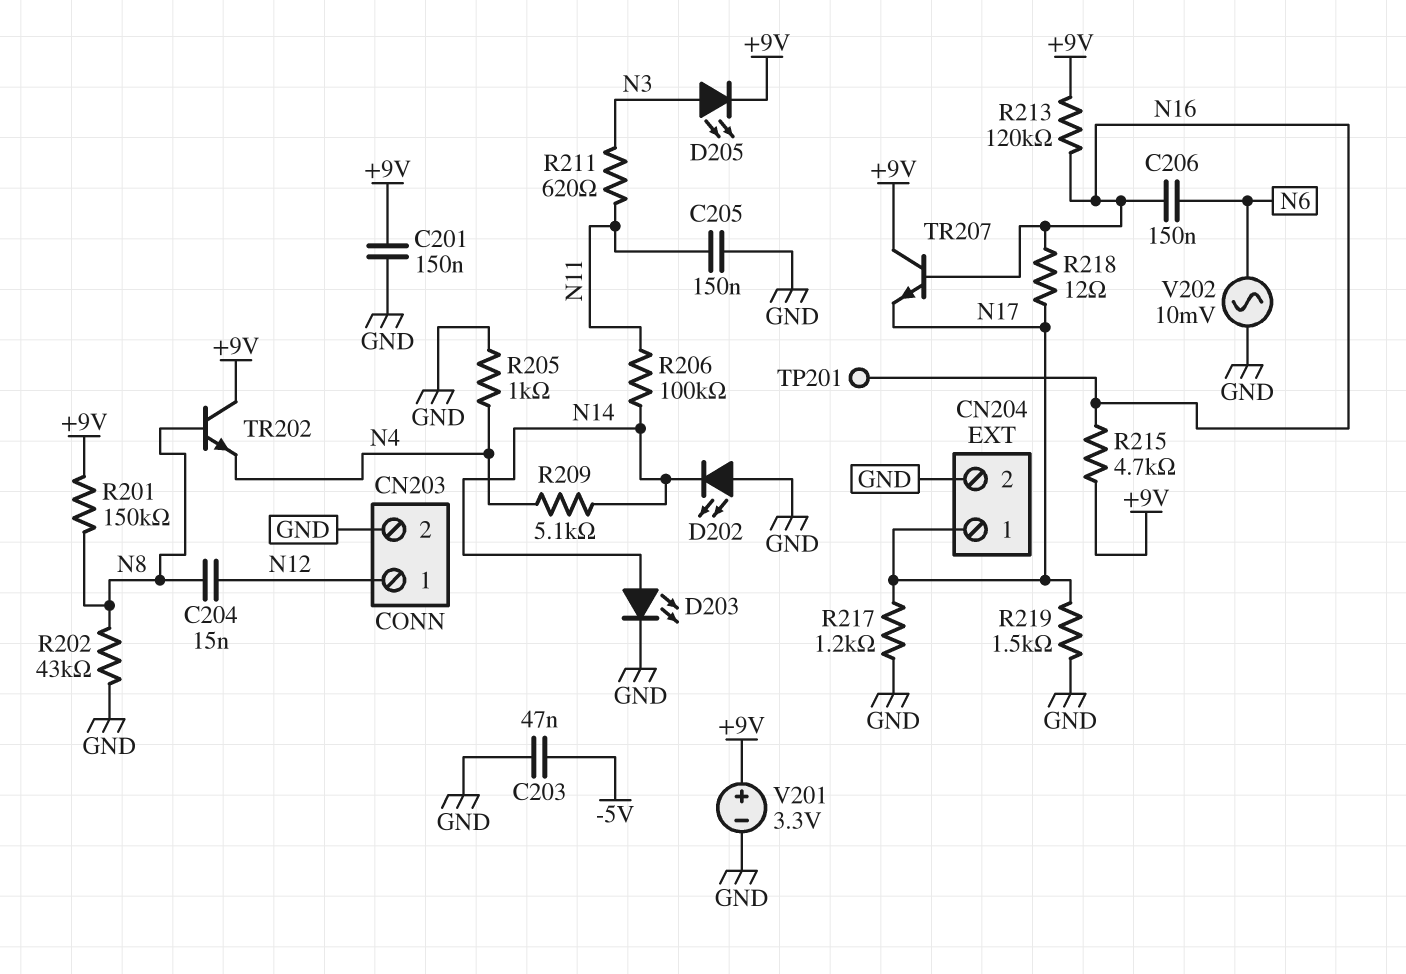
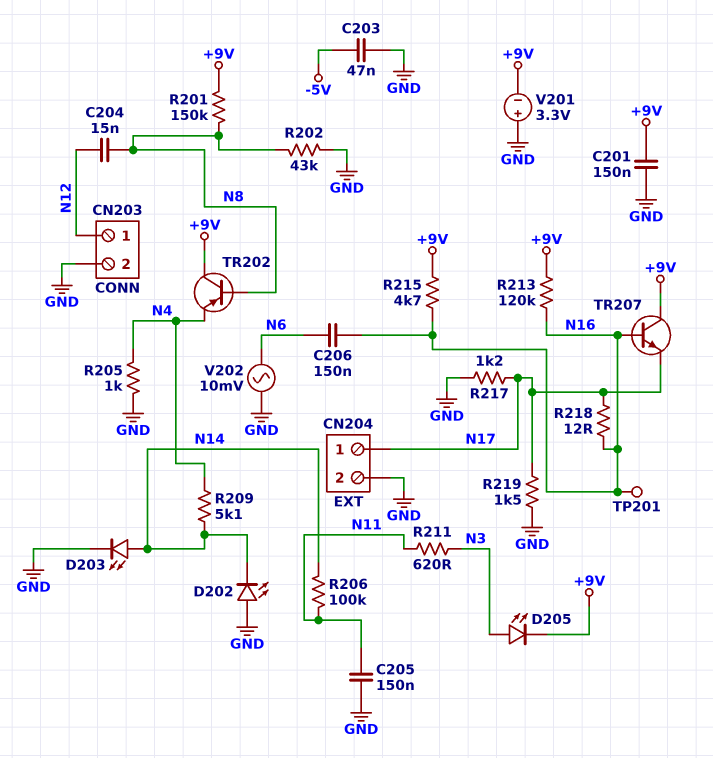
TR202: NPN (B N8, C +9V, E N4) -> PNP (B N8, C +9V, E N4)
V201: 3.3V (plus +9V, minus GND) -> 3.3V (plus GND, minus +9V)

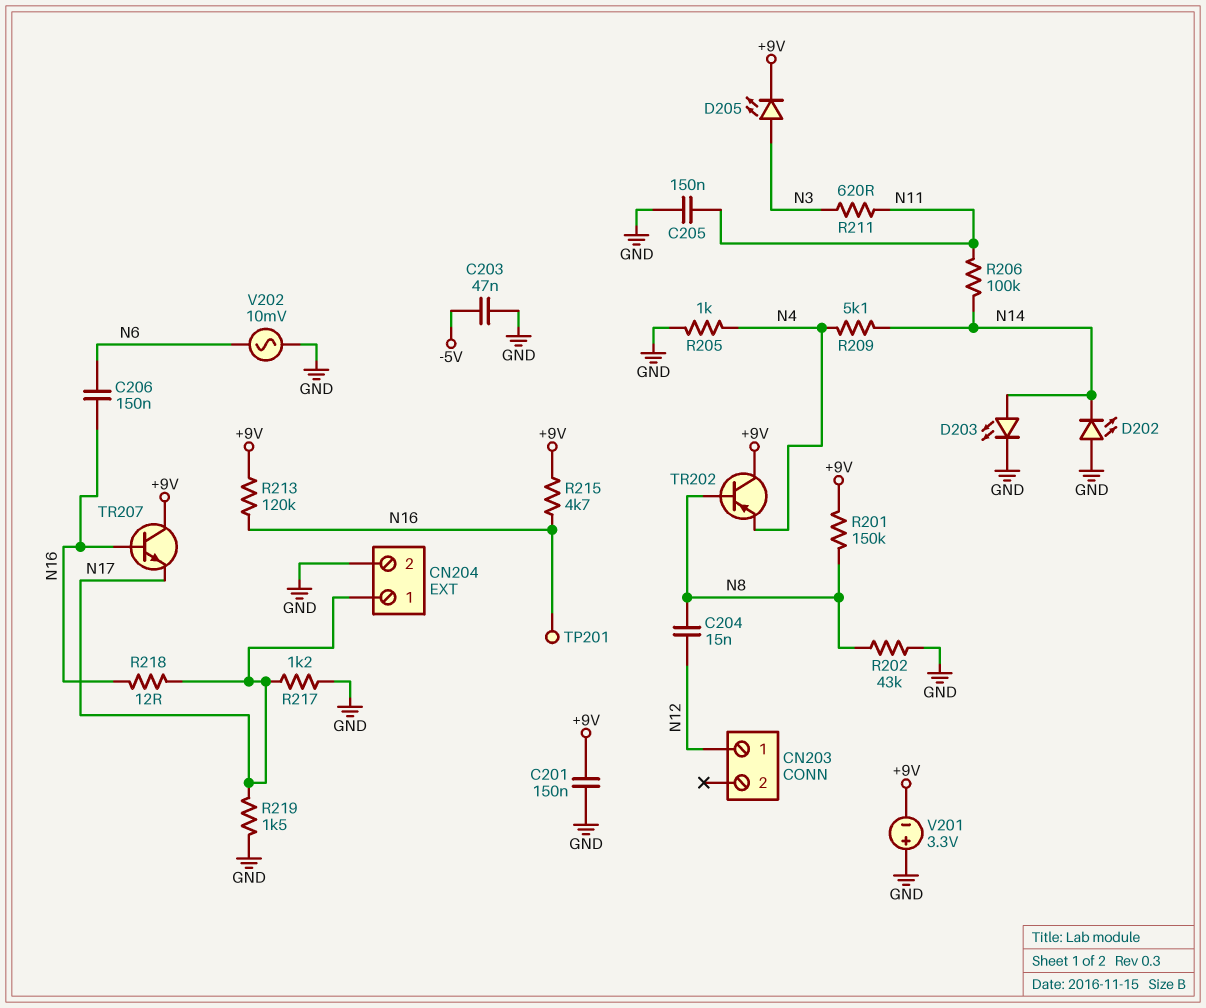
CN203 pin 2: GND -> none

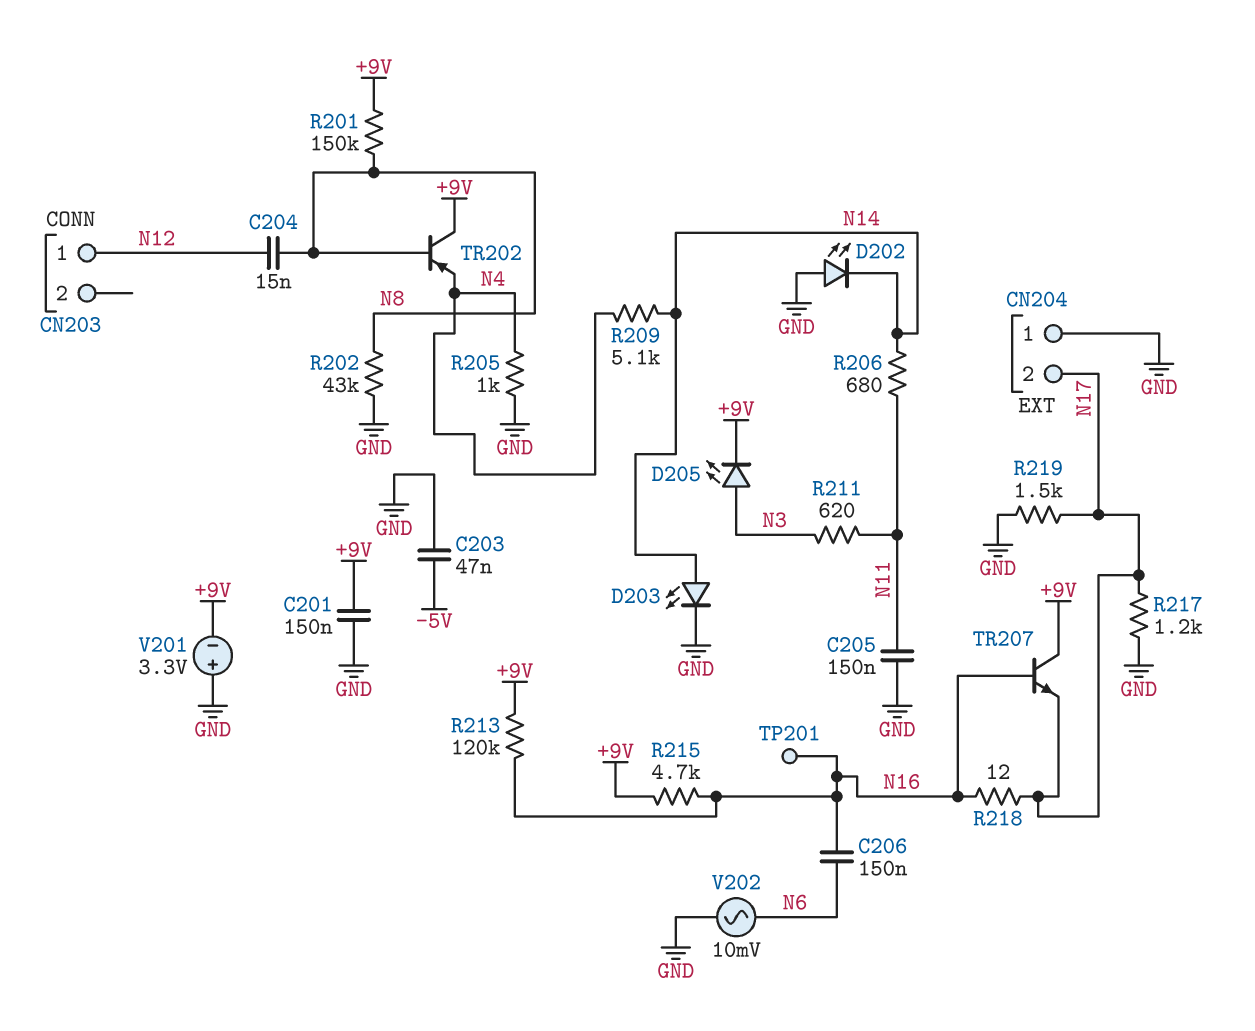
CN204 pin 1: N17 -> GND
CN204 pin 2: GND -> N17
R206: 100k (N11, N14) -> 680 (N11, N14)

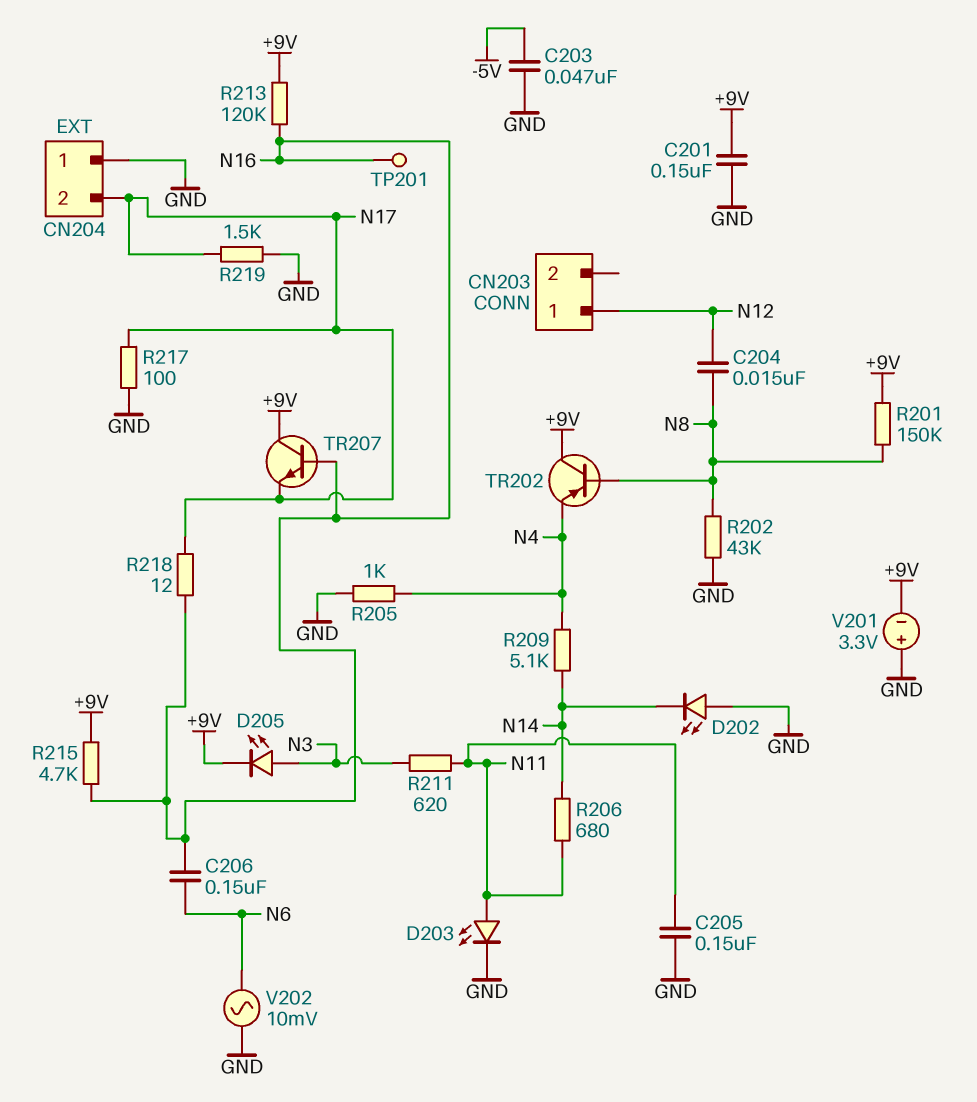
D203: LED (A N14, K GND) -> LED (A N11, K GND)
R217: 1.2k (GND, N17) -> 100 (GND, N17)

